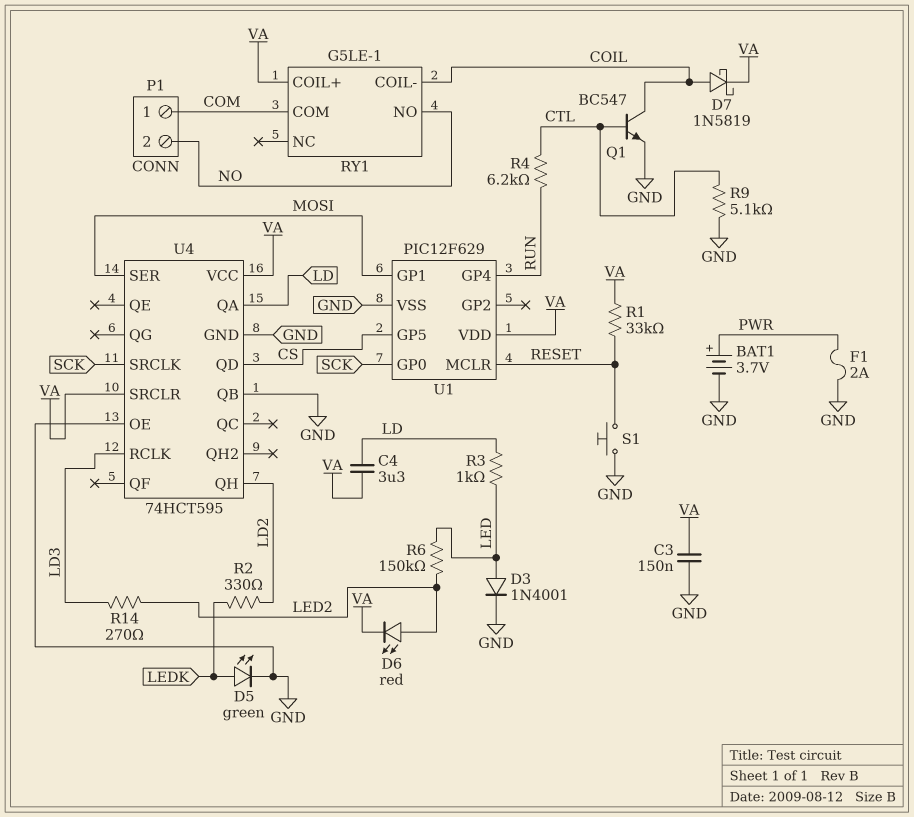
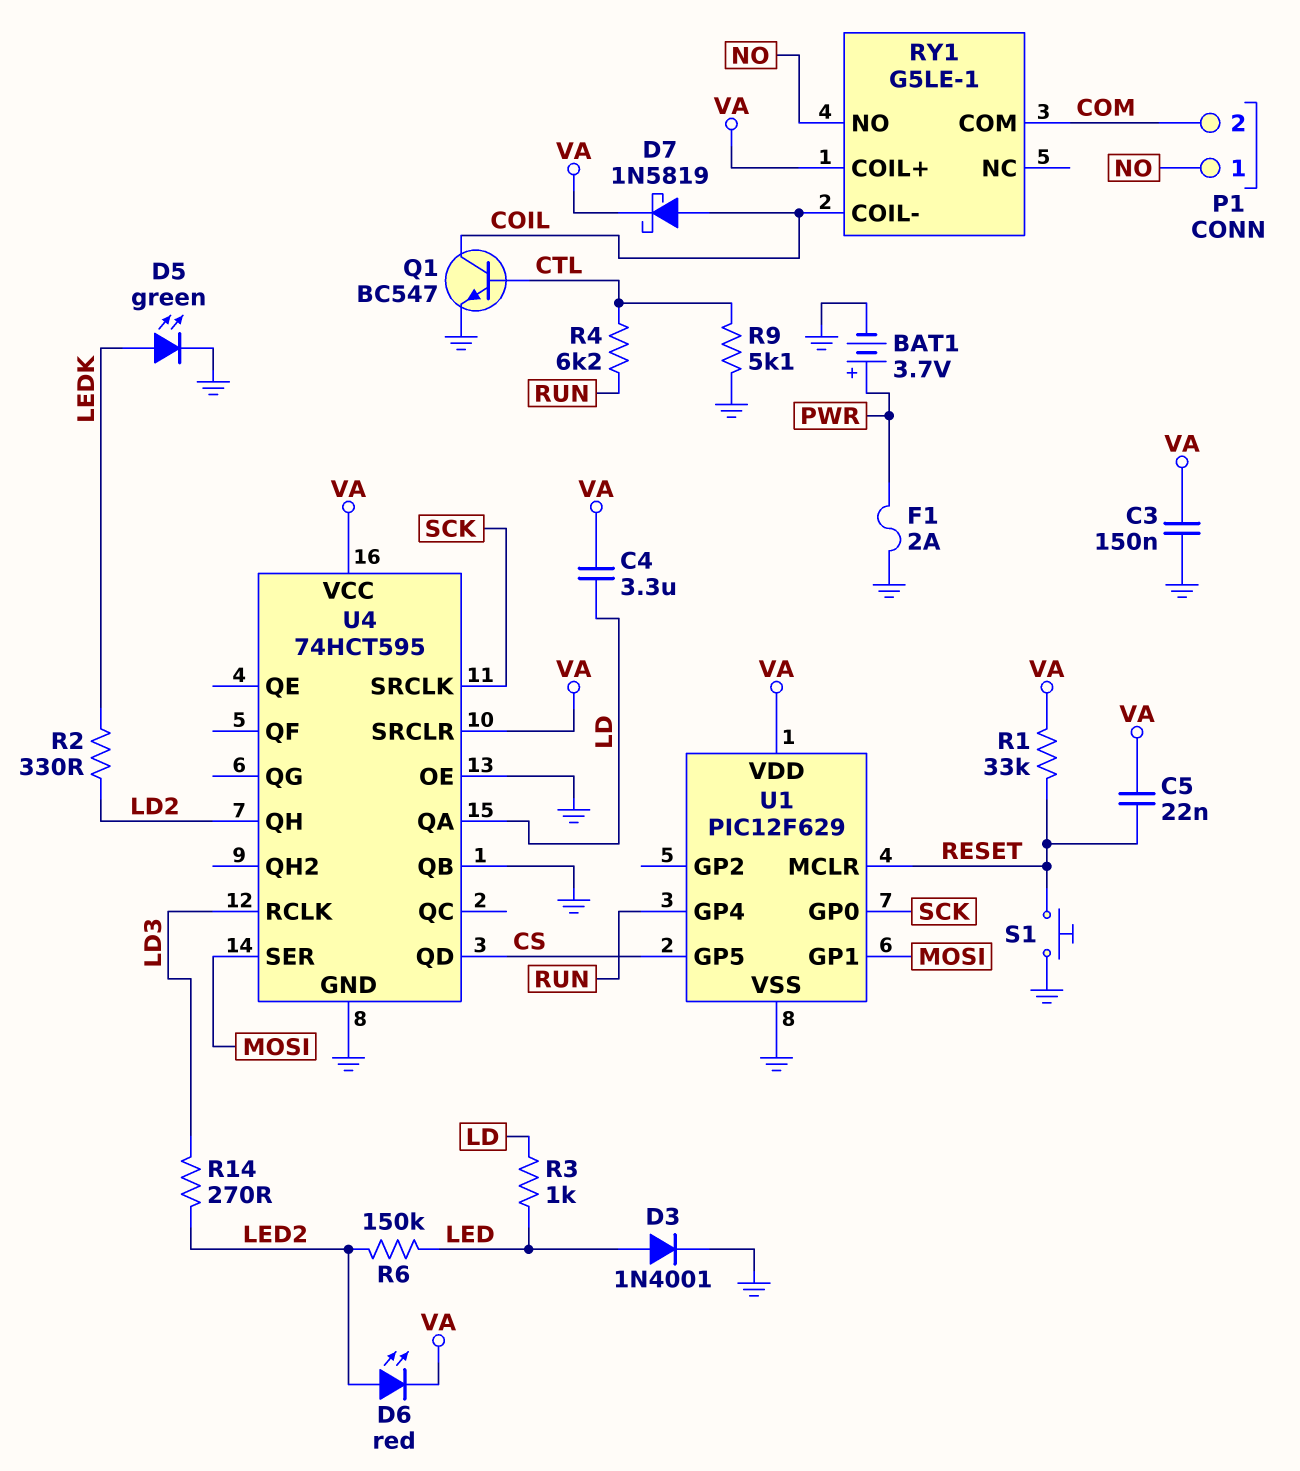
C5: none -> 22nF (RESET, VA)
P1 pin 1: COM -> NO
P1 pin 2: NO -> COM

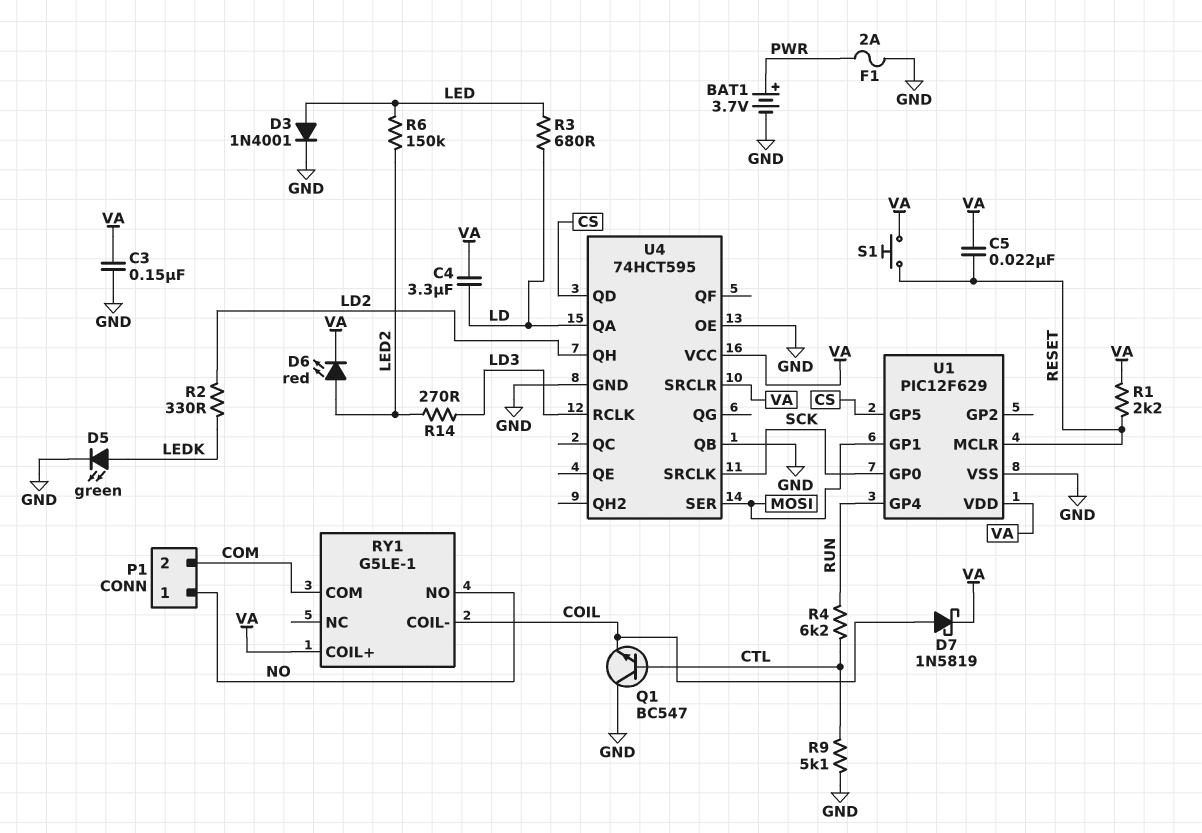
Q1: NPN BC547 (B CTL, C COIL, E GND) -> NPN BC547 (B CTL, C GND, E COIL)
R1: 33k (RESET, VA) -> 2.2k (RESET, VA)
R3: 1k (LD, LED) -> 680 (LD, LED)
S1: button (GND, RESET) -> button (RESET, VA)

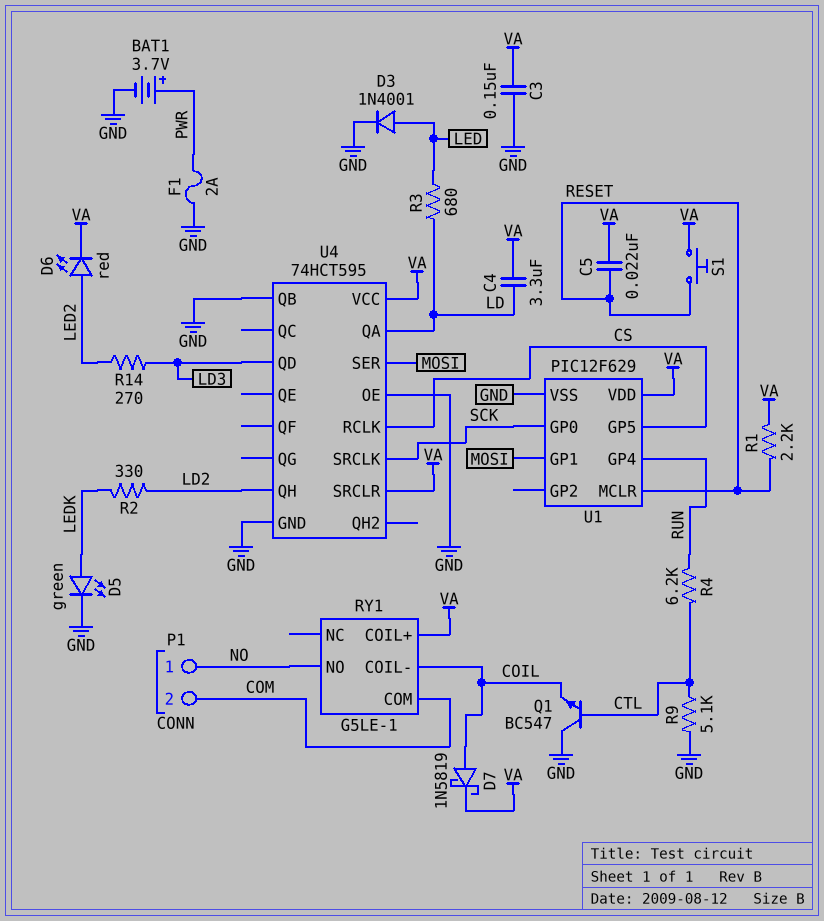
R6: 150k (LED, LED2) -> none
U4 pin QD: CS -> LD3
U4 pin RCLK: LD3 -> CS

